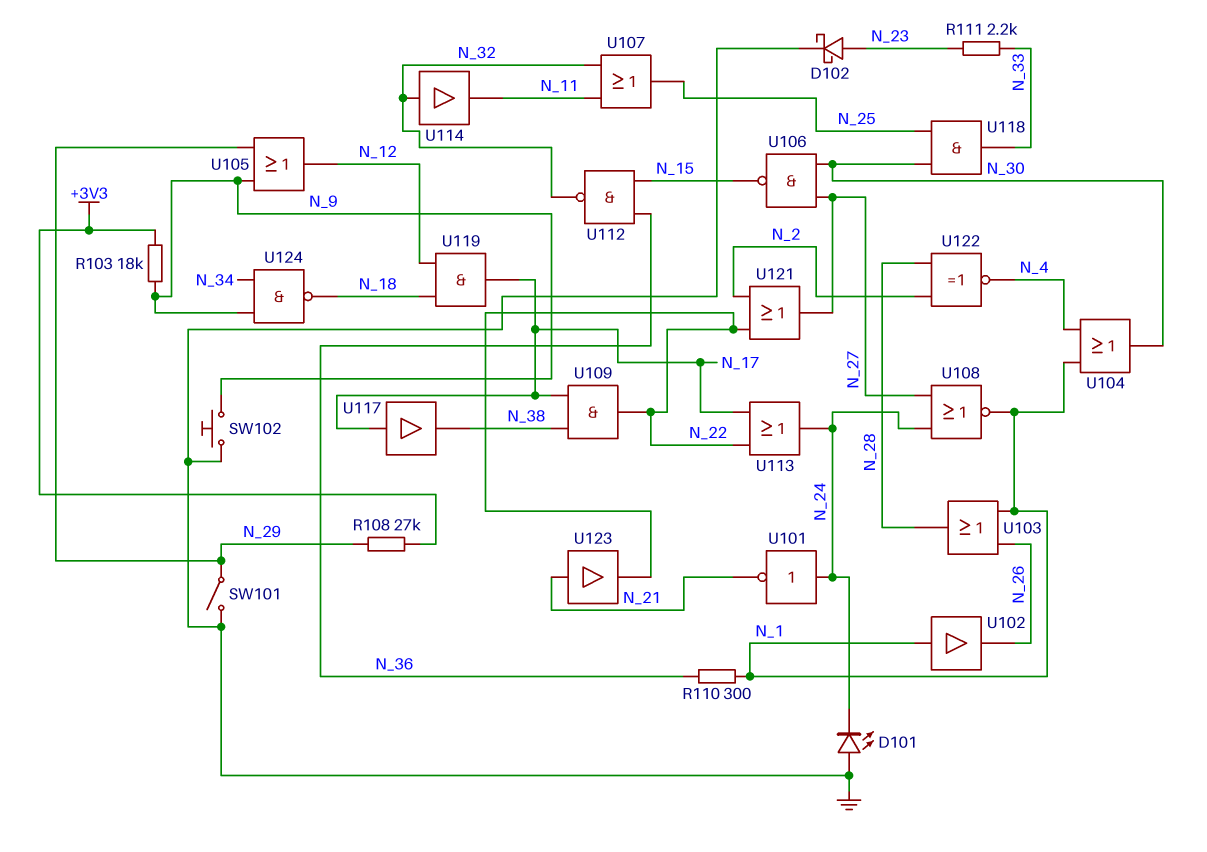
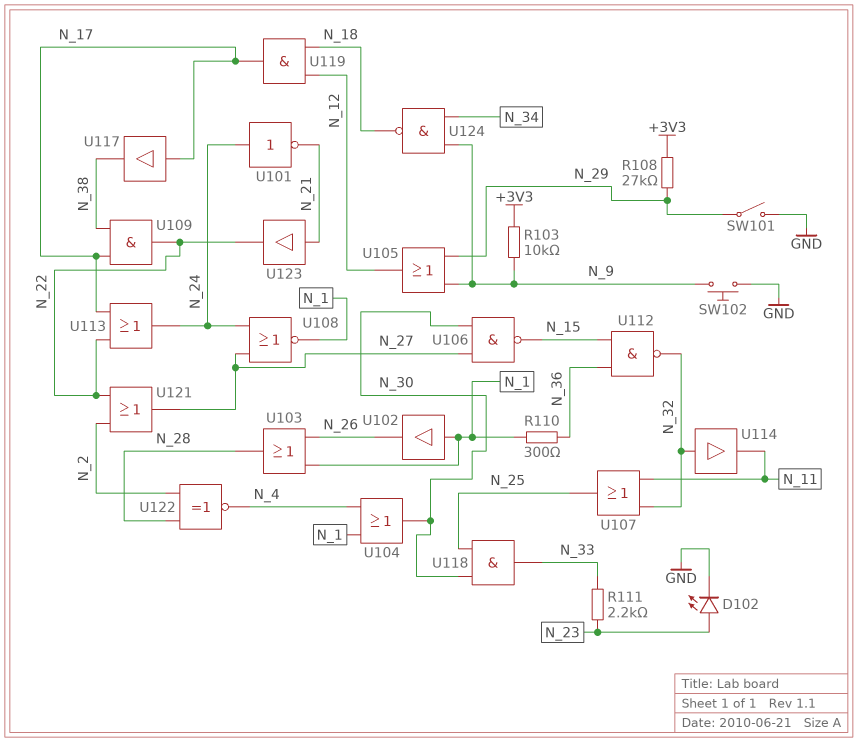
D101: LED (A GND, K N_24) -> none
D102: schottky (A N_23, K GND) -> LED (A N_23, K GND)
R103: 18k (+3V3, N_9) -> 10k (+3V3, N_9)

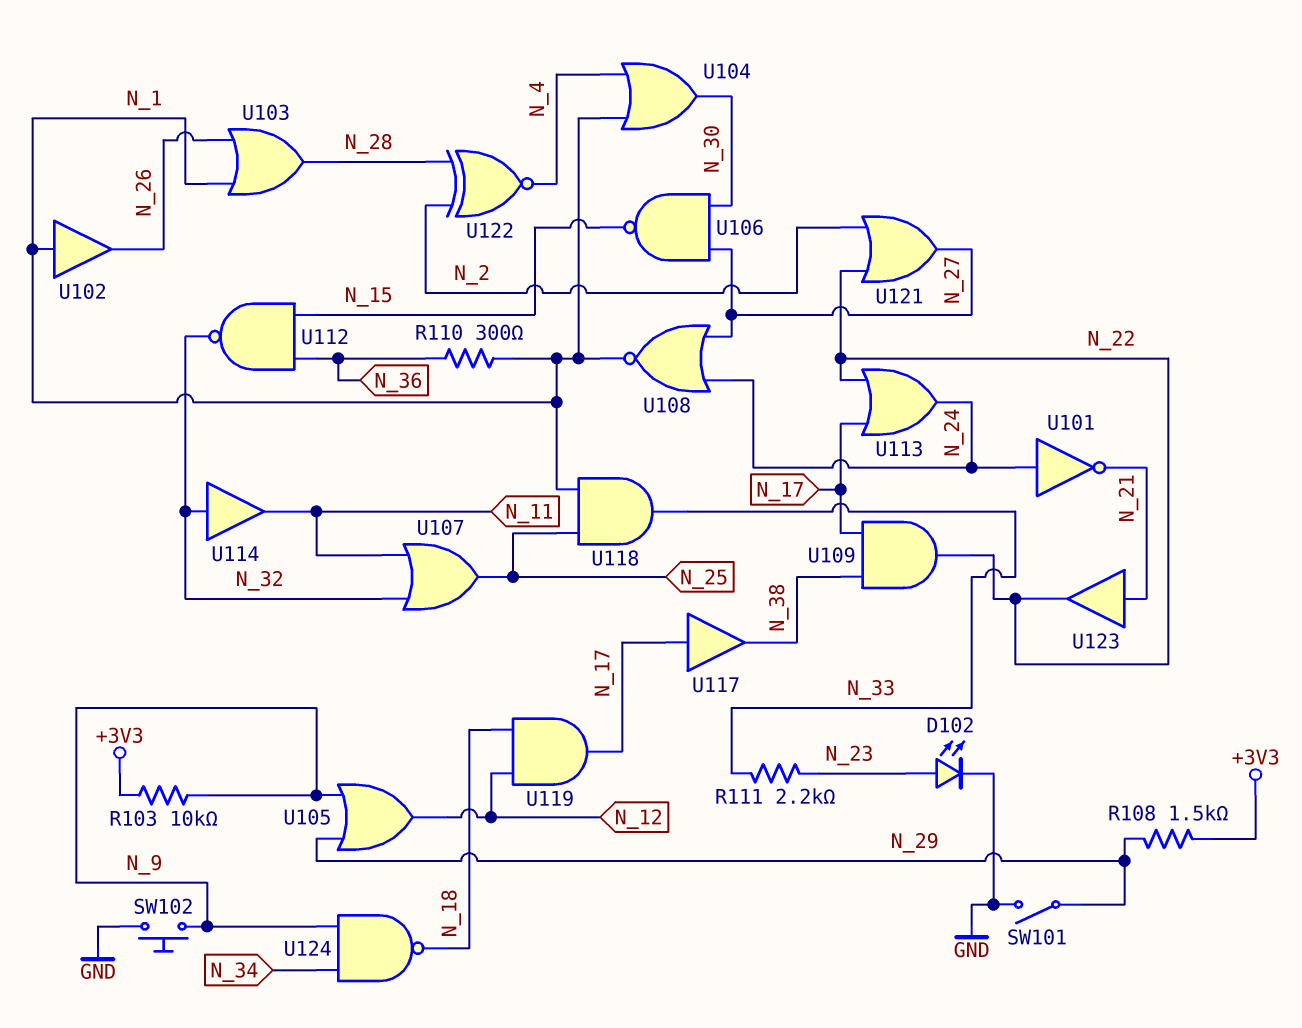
R108: 27k (+3V3, N_29) -> 1.5k (+3V3, N_29)
U118: AND (in N_25, in N_30, out N_33) -> AND (in N_1, in N_25, out N_33)

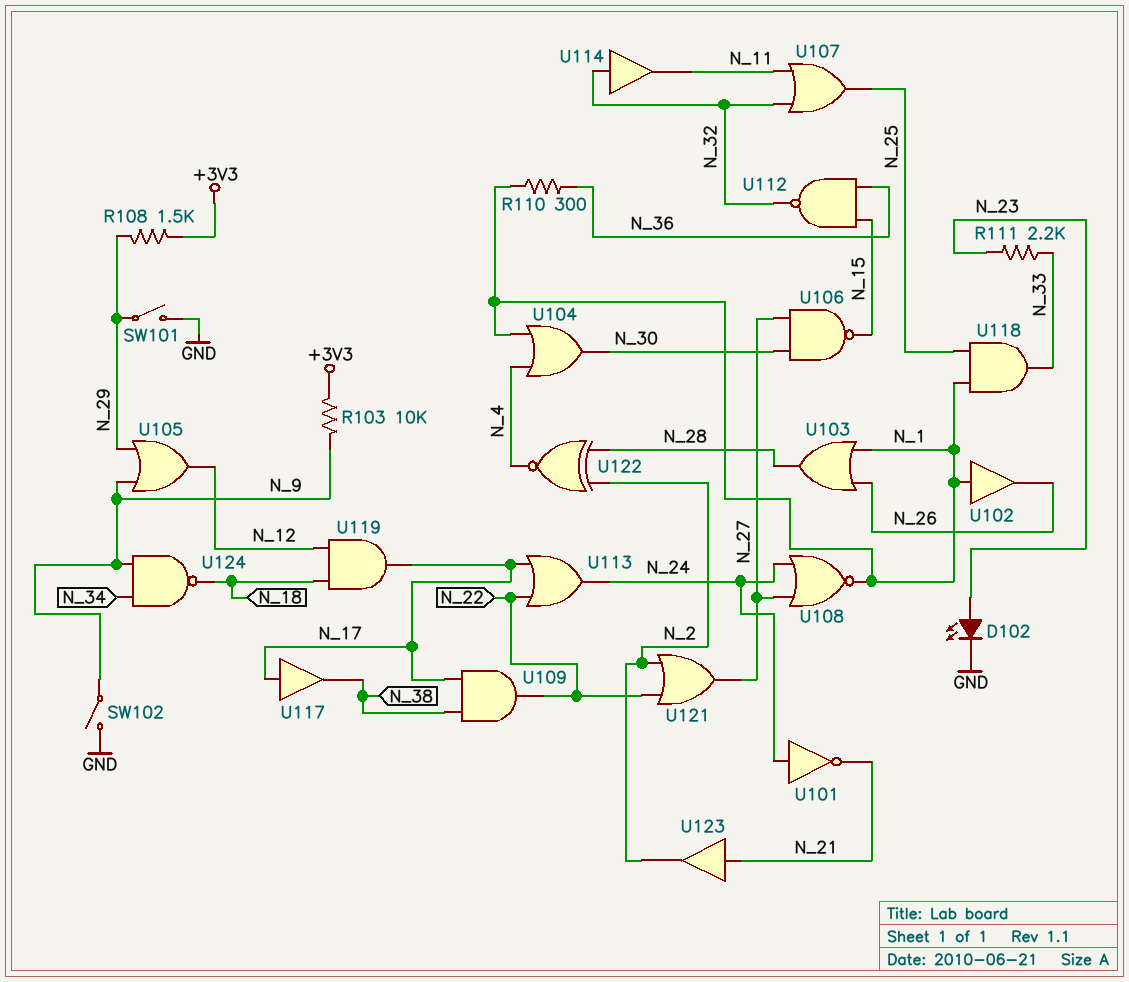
SW102: button (GND, N_9) -> switch (GND, N_9)
U123: buffer (in N_21, out N_22) -> buffer (in N_21, out N_2)

